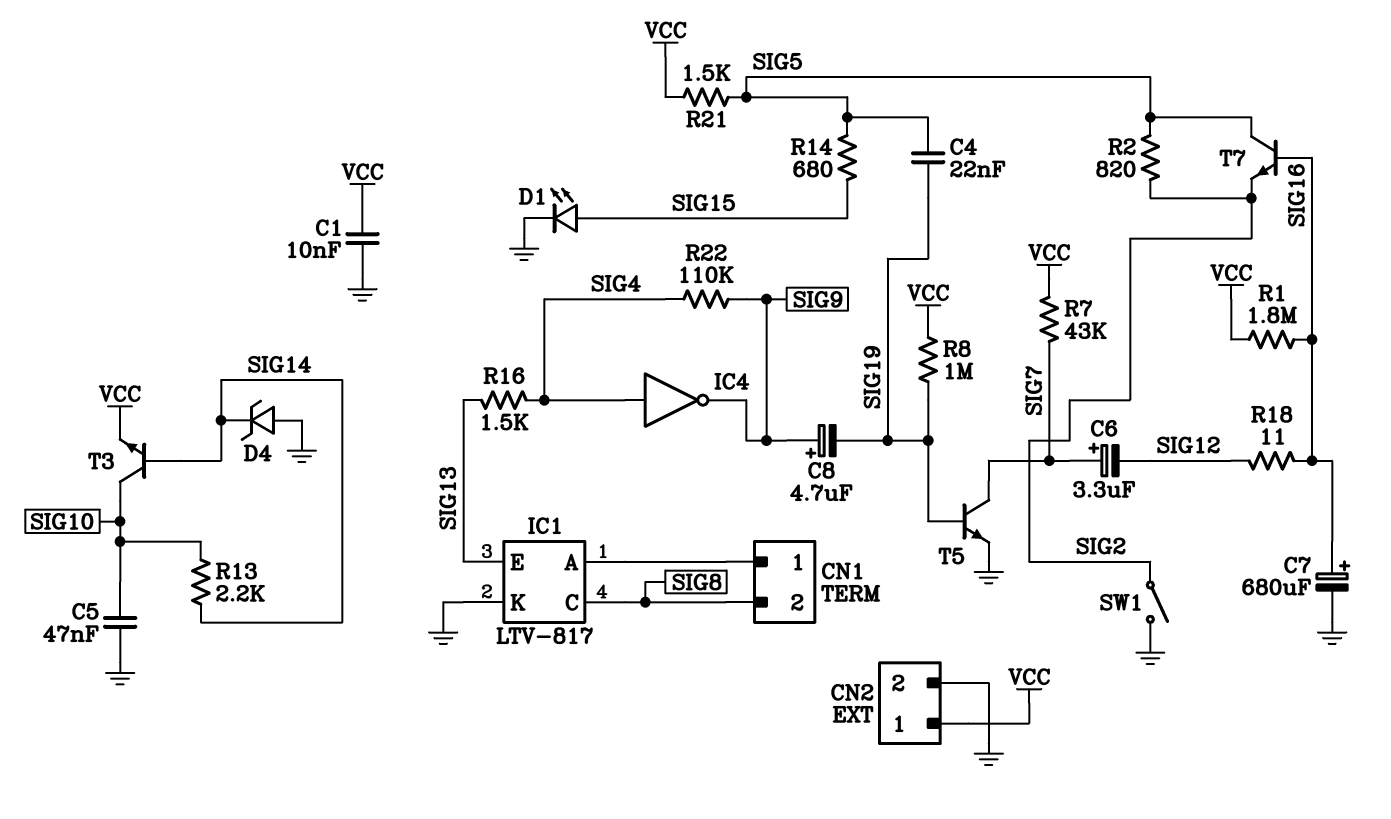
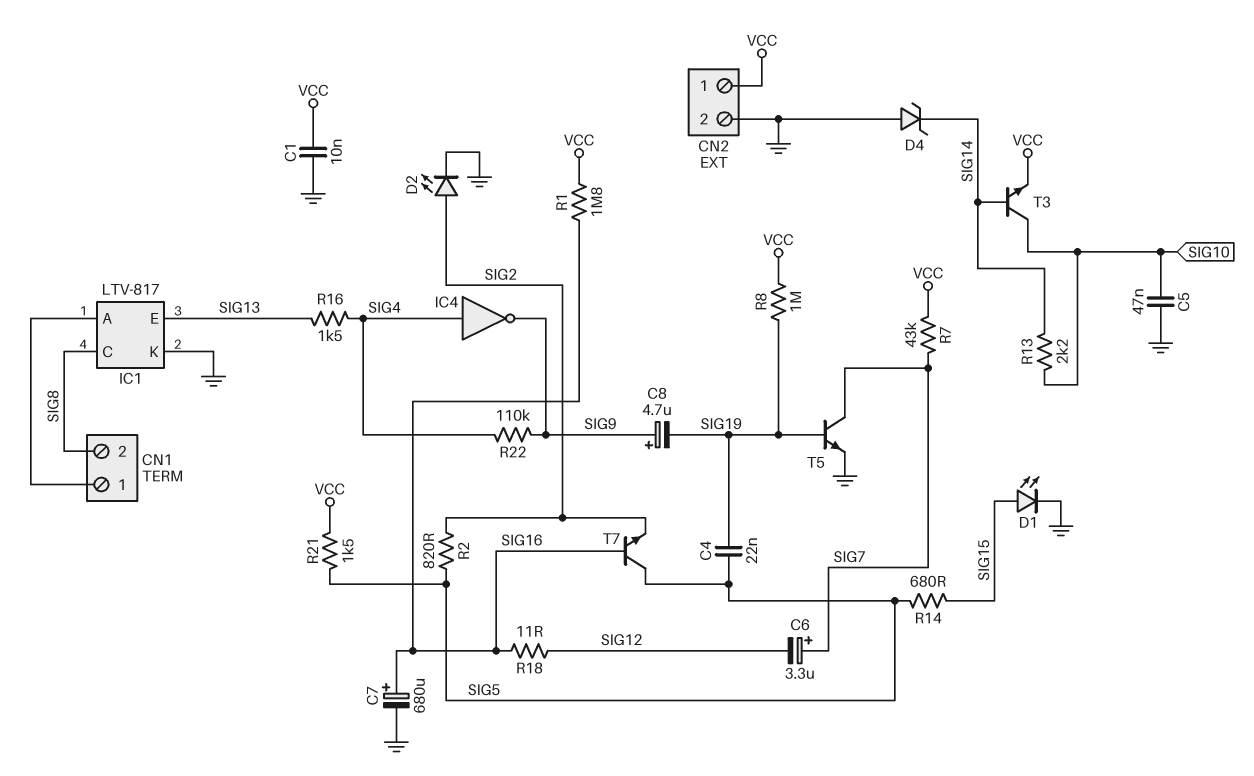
D2: none -> LED (A SIG2, K GND)
SW1: switch (GND, SIG2) -> none

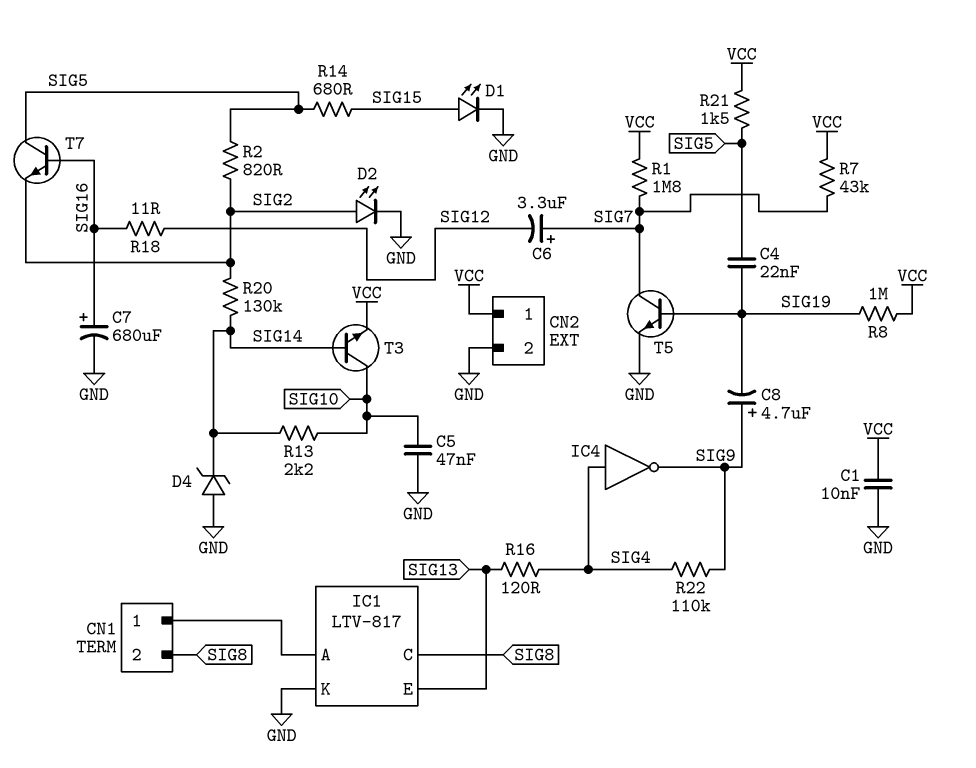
R1: 1.8M (SIG16, VCC) -> 1.8M (SIG7, VCC)
R16: 1.5k (SIG4, SIG13) -> 120 (SIG4, SIG13)
R20: none -> 130k (SIG2, SIG14)

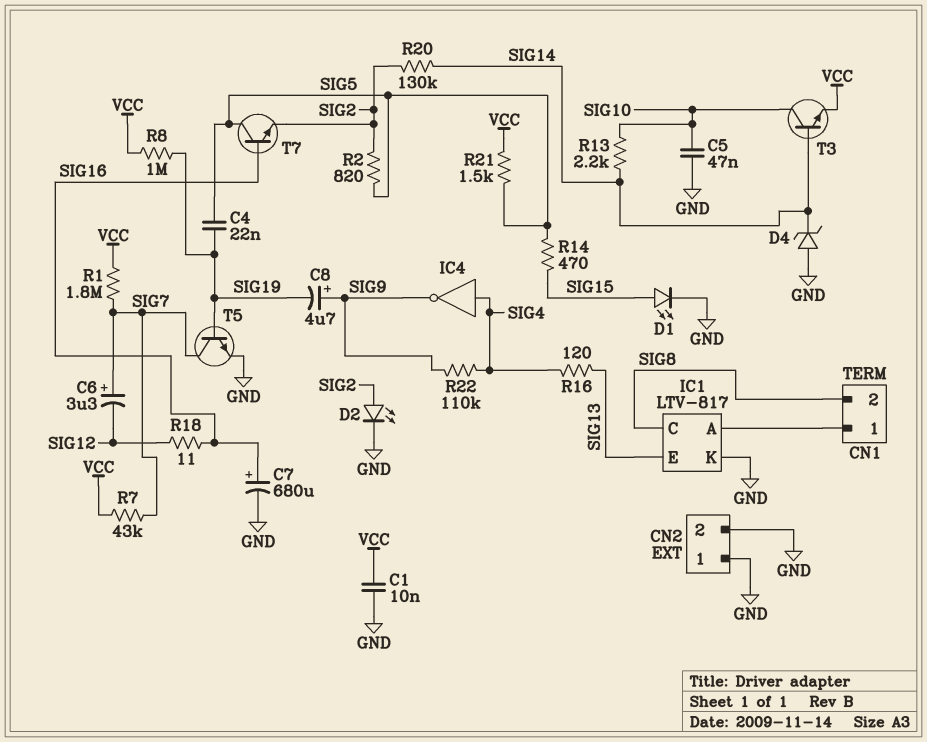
CN2 pin 1: VCC -> GND
R14: 680 (SIG5, SIG15) -> 470 (SIG5, SIG15)

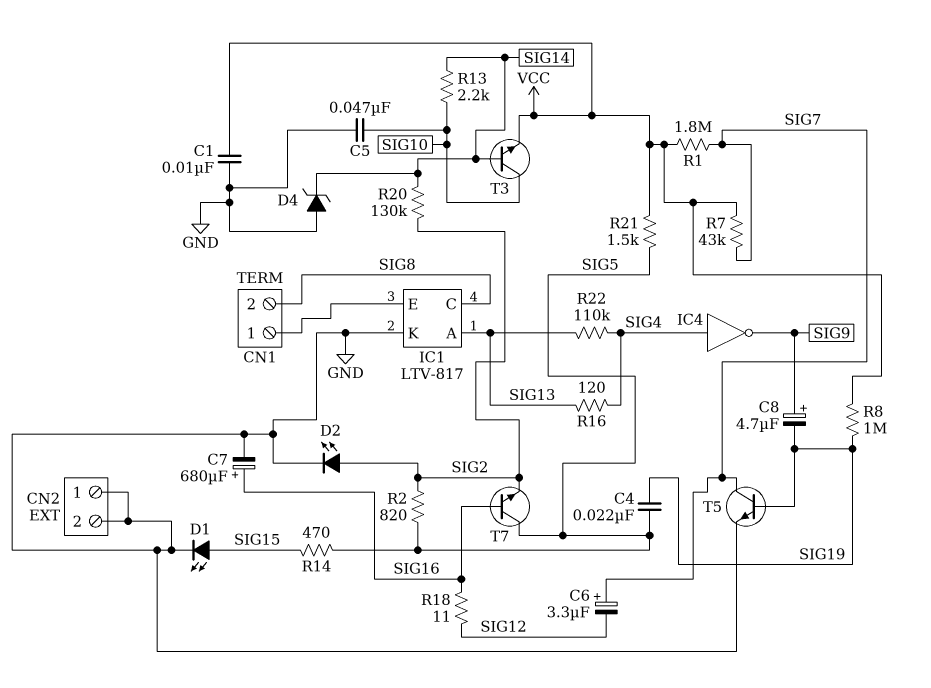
IC1 pin A: CN1/1 -> SIG13
IC1 pin E: SIG13 -> CN1/1
R22: 110k (SIG4, SIG9) -> 110k (SIG4, SIG13)

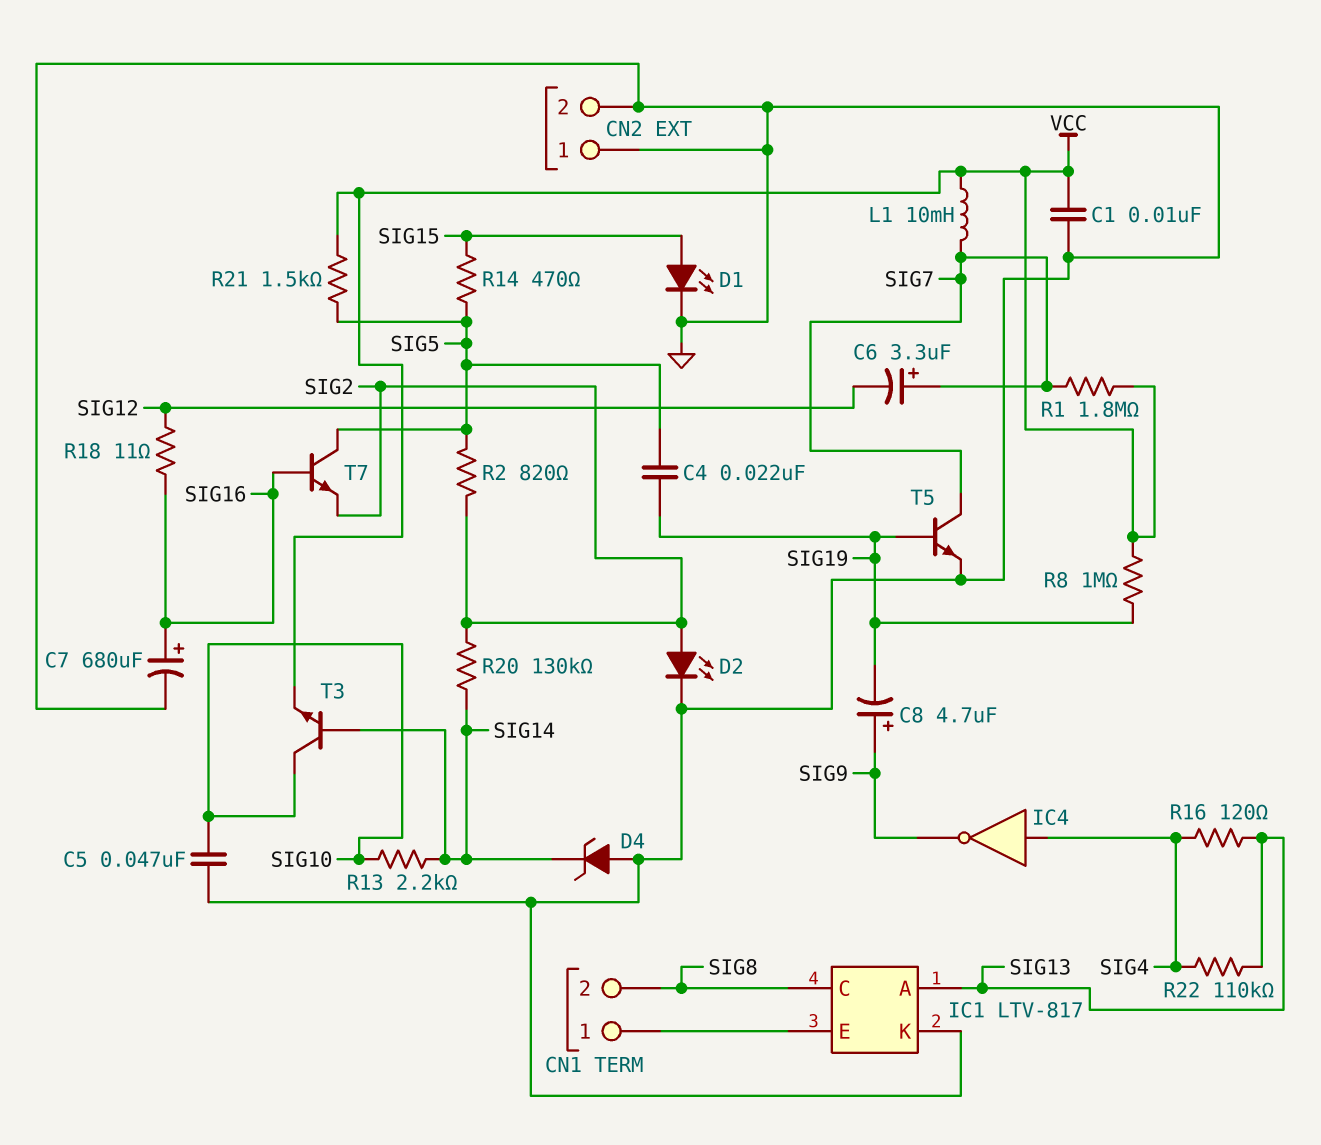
L1: none -> 10mH (SIG7, VCC)
R7: 43k (SIG7, VCC) -> none

